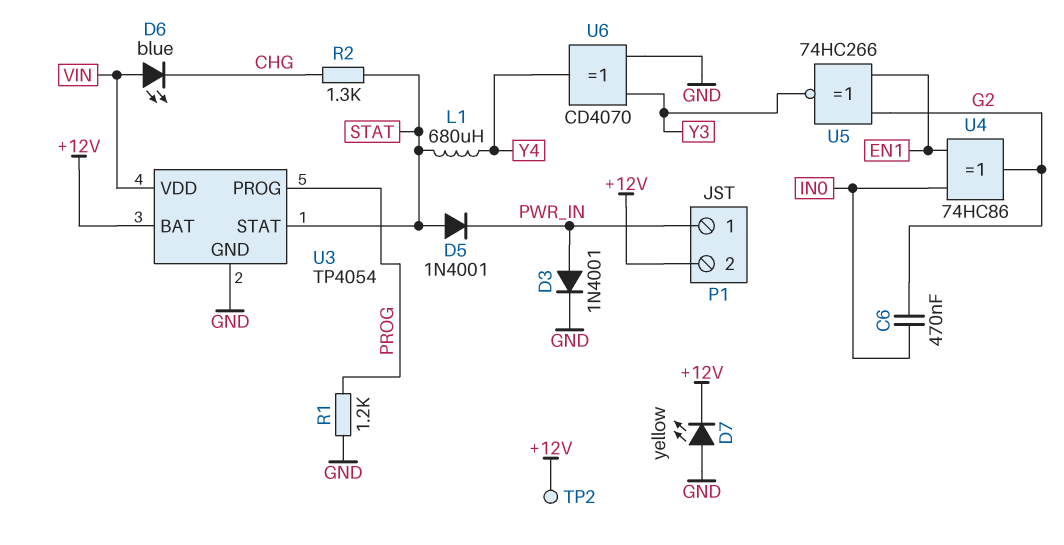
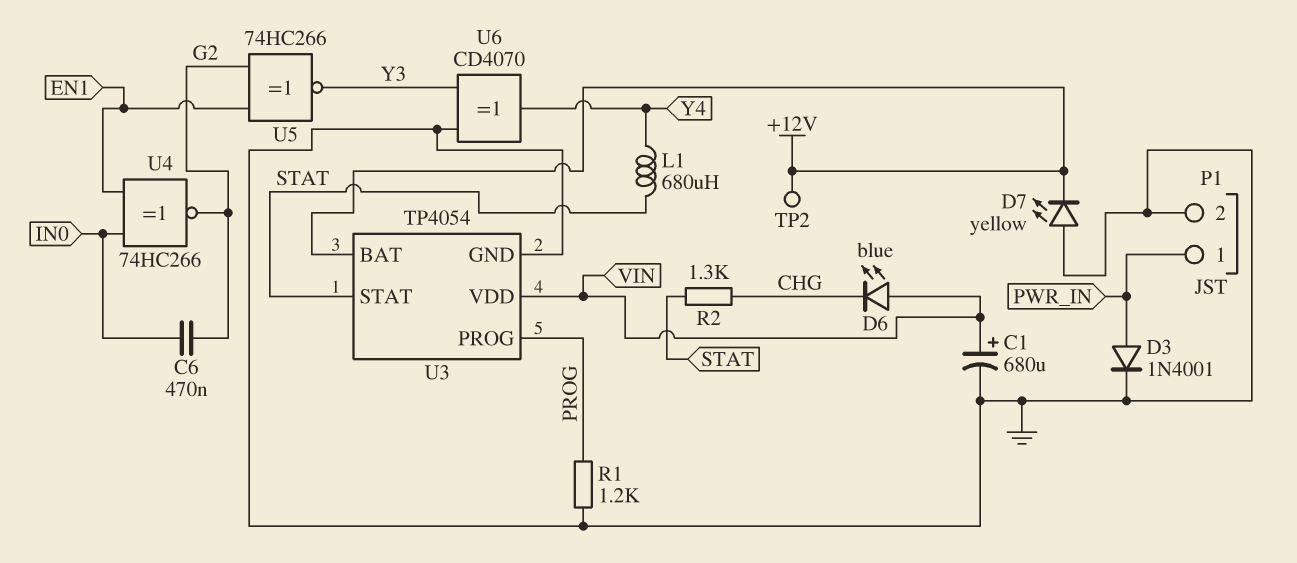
C1: none -> 680uF (plus VIN, minus GND)
D5: diode 1N4001 (A STAT, K PWR_IN) -> none
P1 pin 2: +12V -> GND
U4: XOR 74HC86 (in EN1, in IN0, out G2) -> XNOR 74HC266 (in EN1, in IN0, out G2)

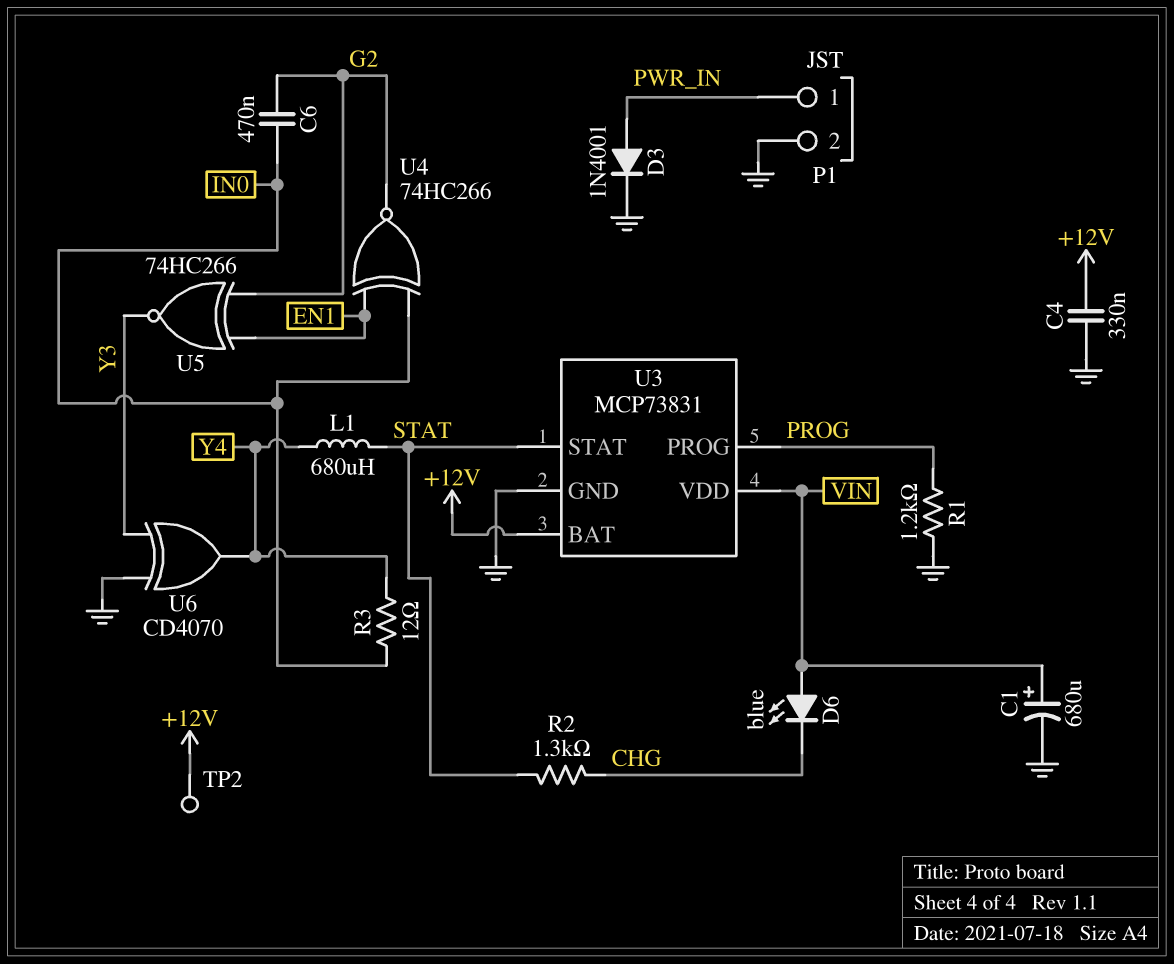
C4: none -> 330nF (+12V, GND)
D7: LED yellow (A GND, K +12V) -> none
R3: none -> 12 (IN0, Y4)
U3: TP4054 -> MCP73831

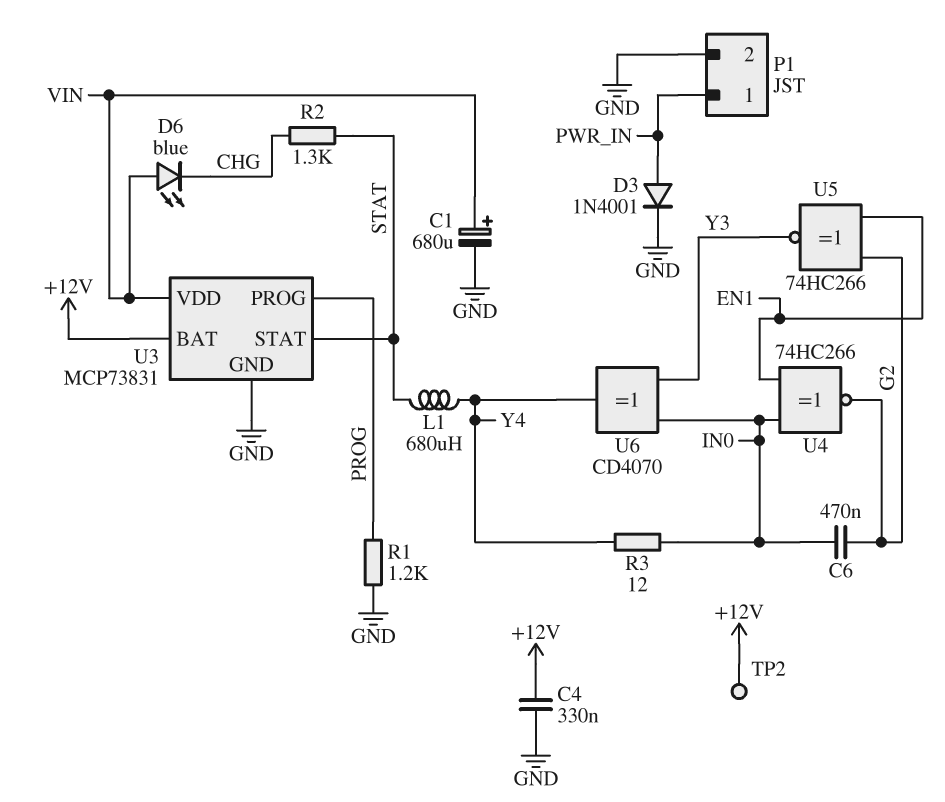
U6: XOR CD4070 (in GND, in Y3, out Y4) -> XOR CD4070 (in IN0, in Y3, out Y4)

